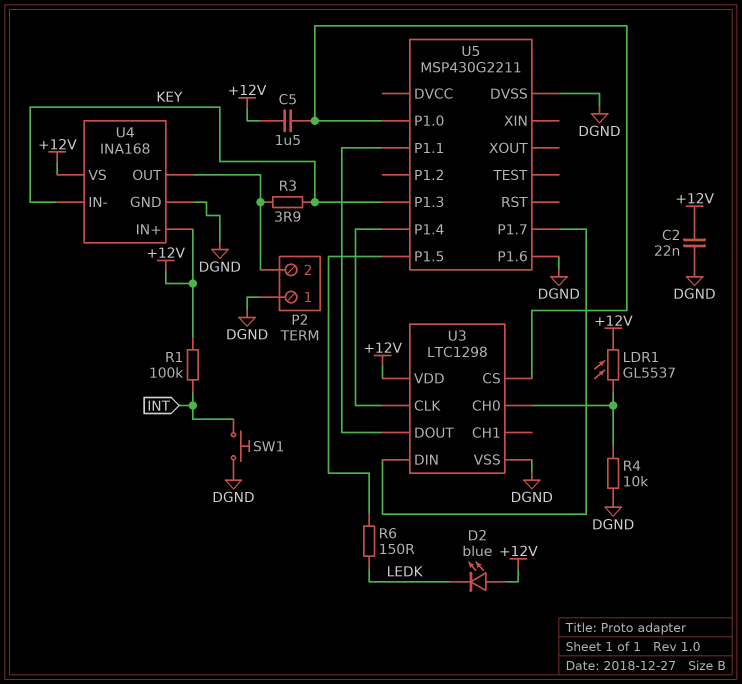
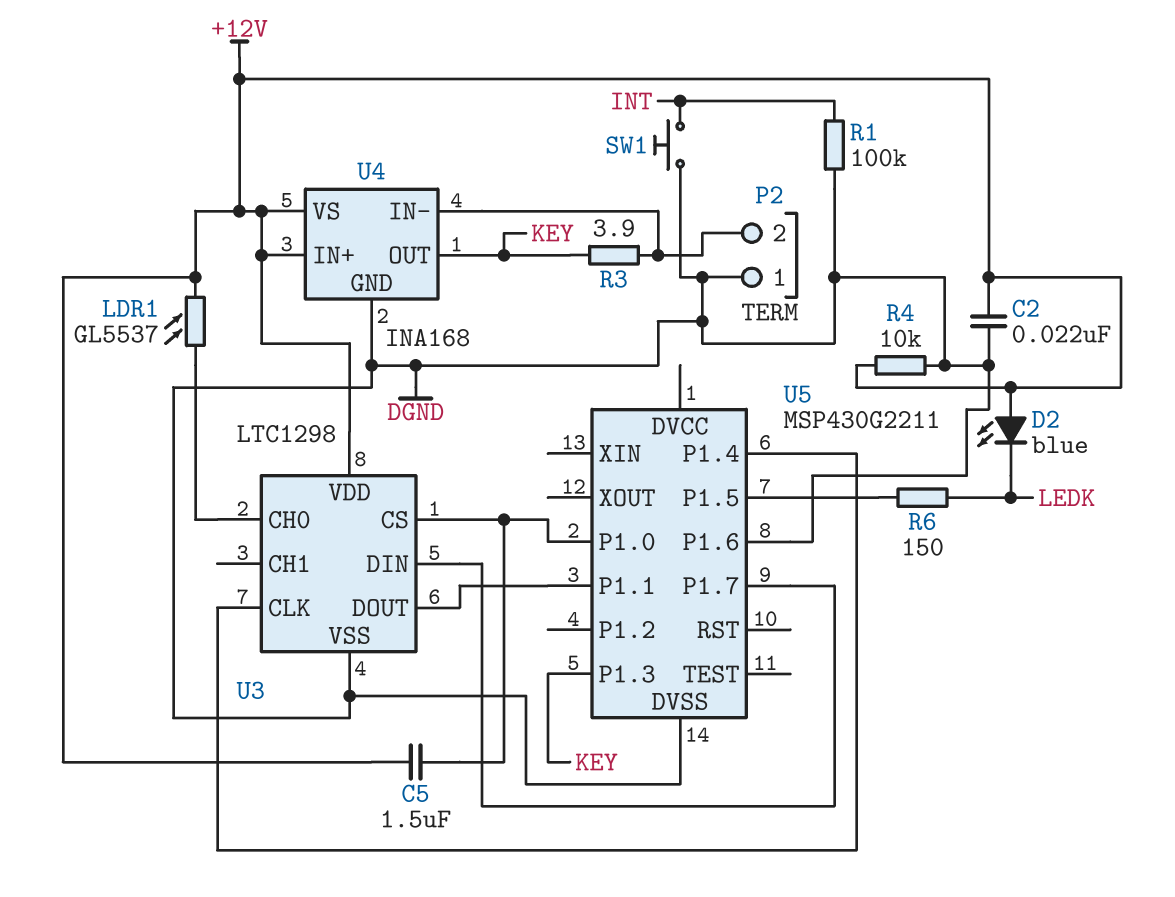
R1: 100k (+12V, INT) -> 100k (DGND, INT)
R4: 10k (DGND, U3/CH0) -> 10k (+12V, DGND)
U4 pin IN-: KEY -> P2/2
U4 pin OUT: P2/2 -> KEY

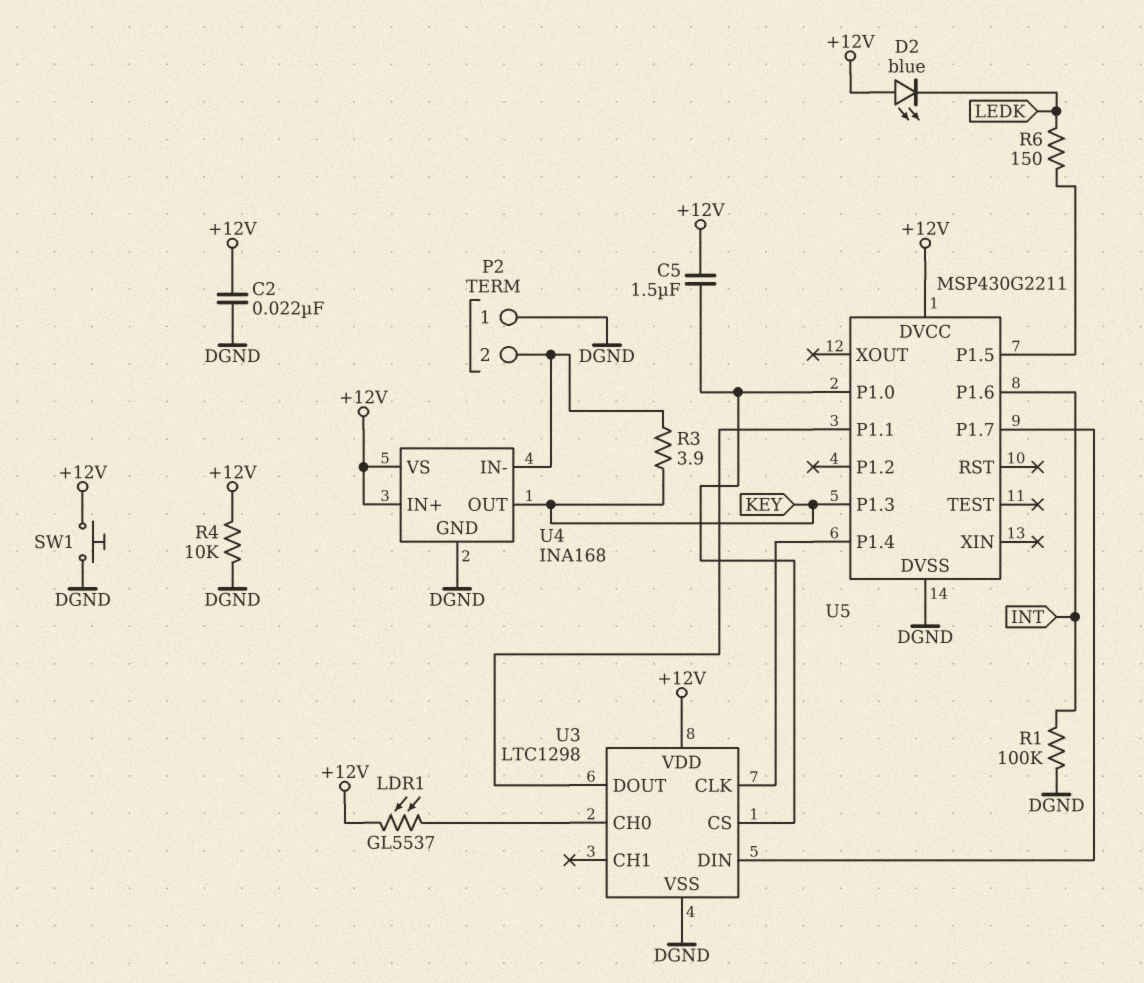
SW1: button (DGND, INT) -> button (+12V, DGND)
U5 pin DVCC: none -> +12V
U5 pin P1.6: DGND -> INT

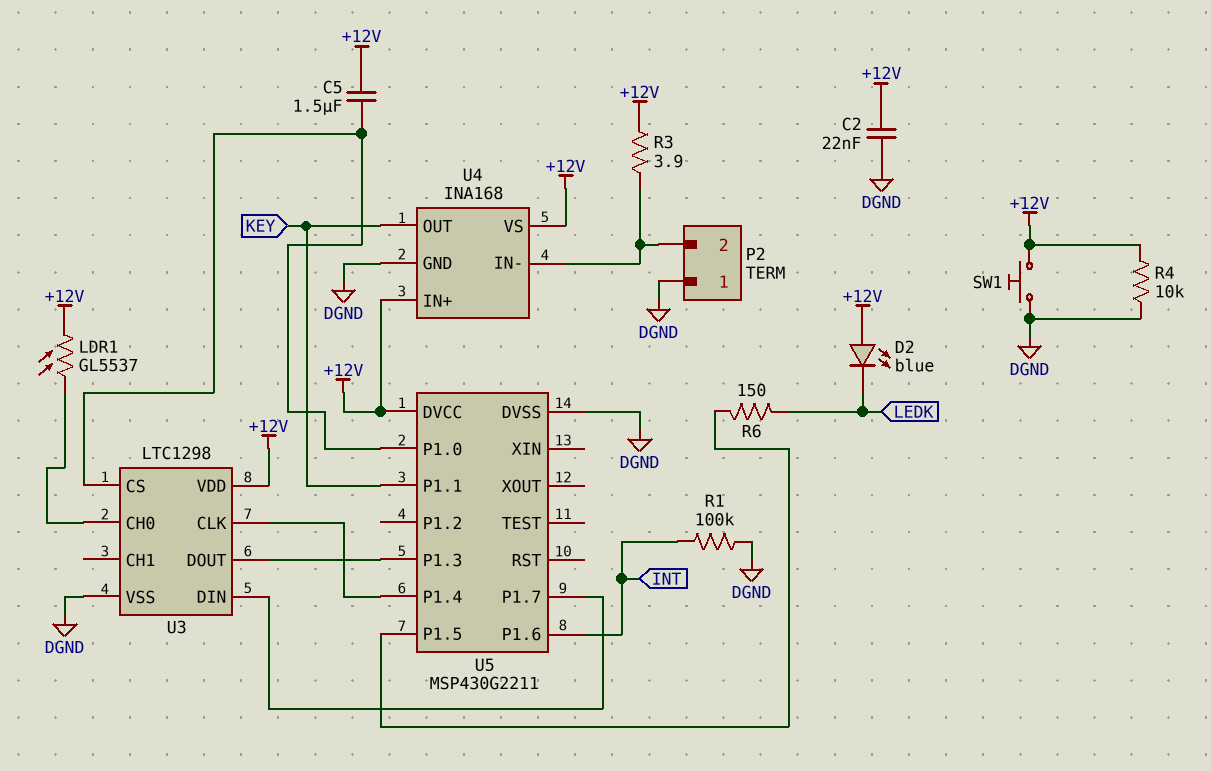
R3: 3.9 (KEY, P2/2) -> 3.9 (+12V, P2/2)
U5 pin P1.1: U3/DOUT -> KEY
U5 pin P1.3: KEY -> U3/DOUT

